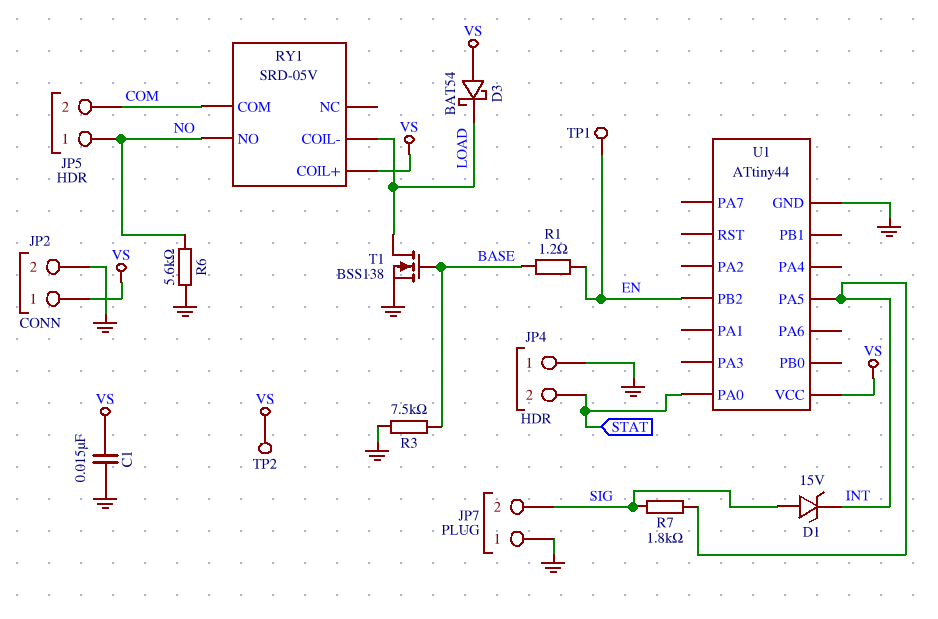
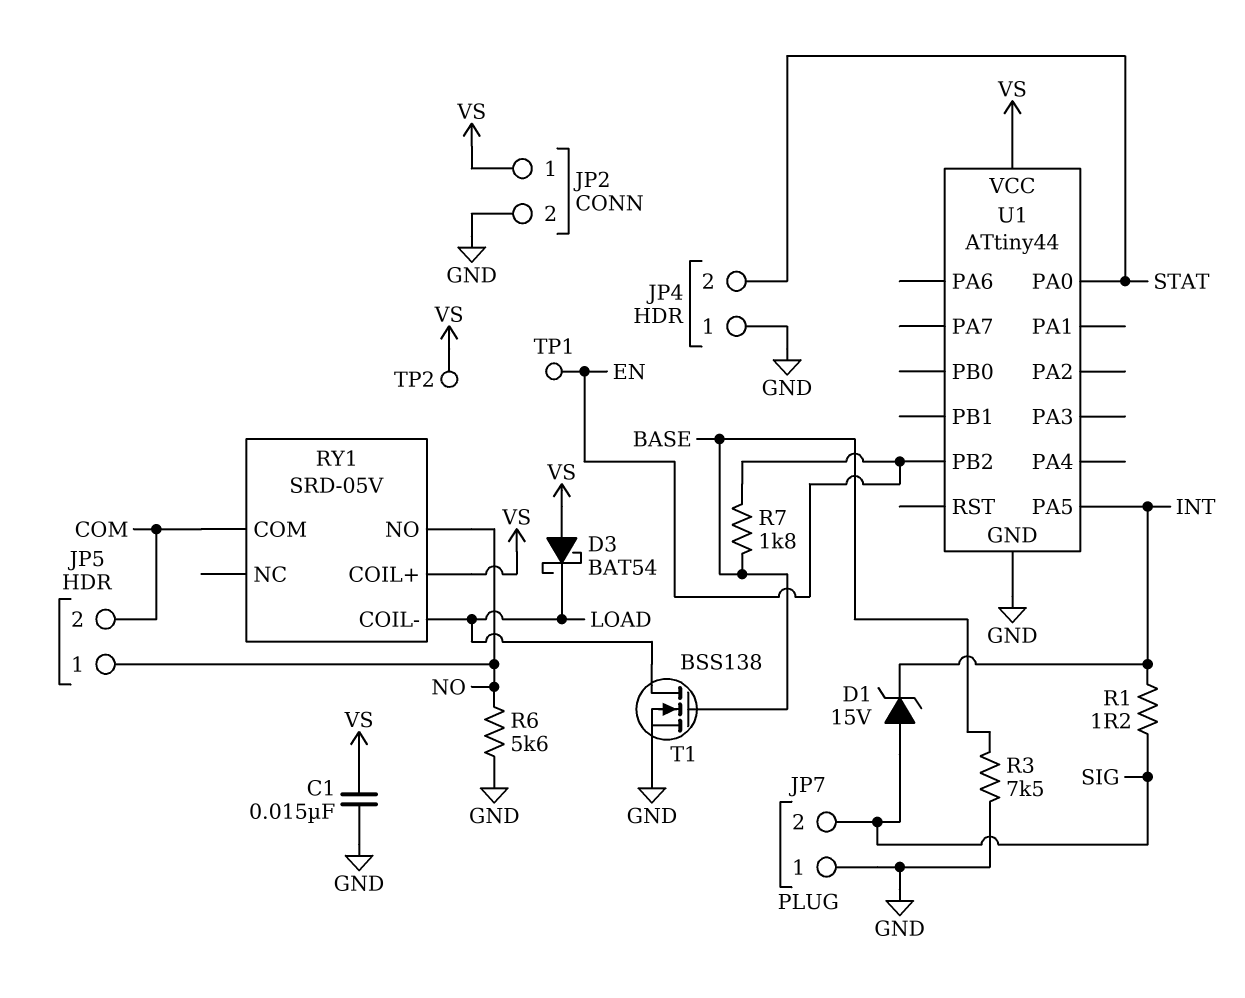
R1: 1.2 (BASE, EN) -> 1.2 (INT, SIG)
R7: 1.8k (INT, SIG) -> 1.8k (BASE, EN)

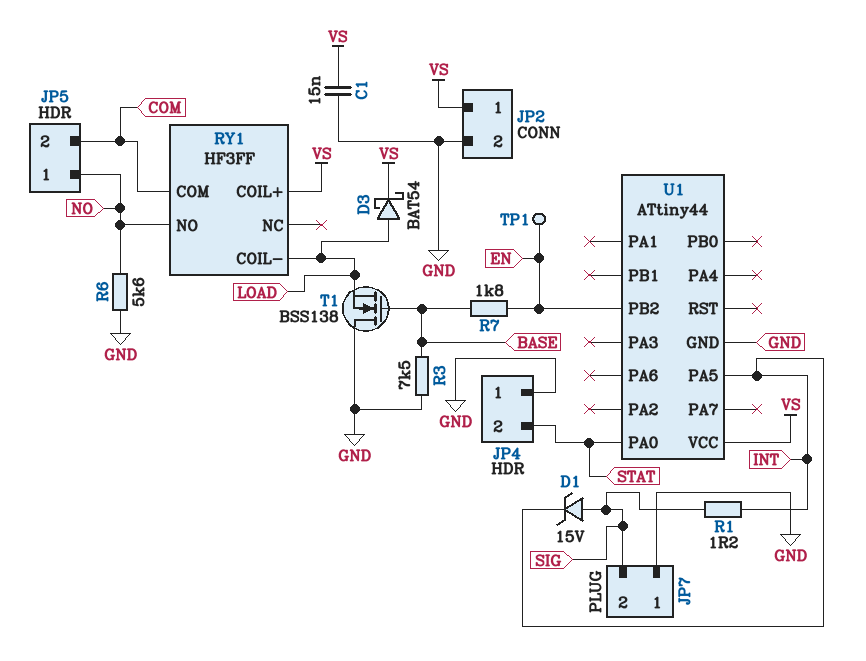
D3: schottky BAT54 (A VS, K LOAD) -> schottky BAT54 (A LOAD, K VS)
RY1: SRD-05V -> HF3FF
T1: NMOS BSS138 (G BASE, D LOAD, S GND) -> NMOS BSS138 (G BASE, D GND, S LOAD)
TP2: test point (VS) -> none

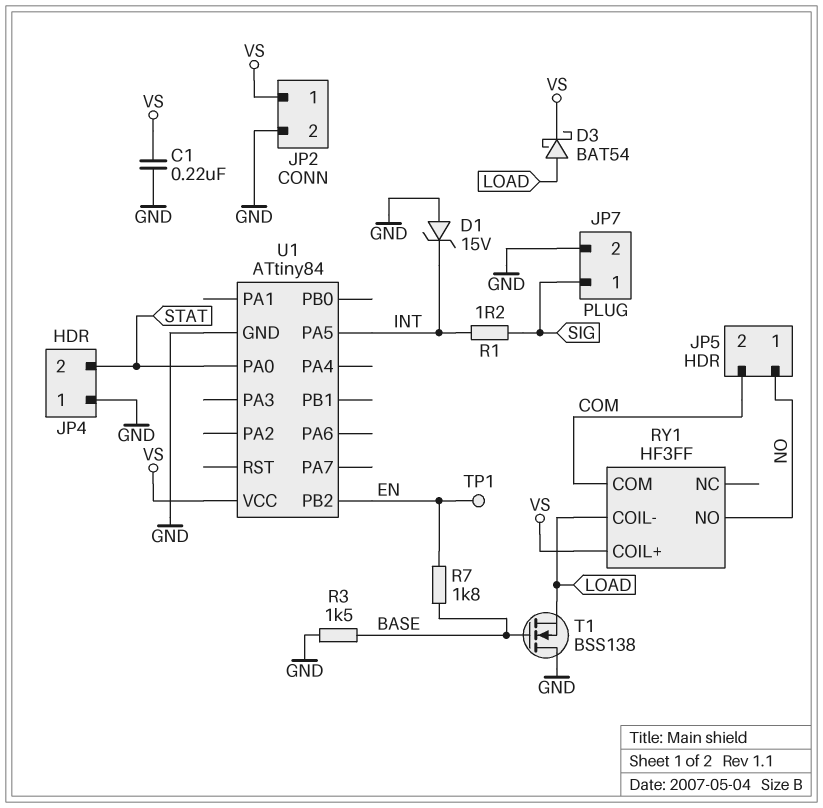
C1: 15nF (GND, VS) -> 220nF (GND, VS)
D1: zener 15V (A SIG, K INT) -> zener 15V (A GND, K INT)
JP7 pin 1: GND -> SIG
JP7 pin 2: SIG -> GND
R3: 7.5k (BASE, GND) -> 1.5k (BASE, GND)
R6: 5.6k (GND, NO) -> none
U1: ATtiny44 -> ATtiny84

